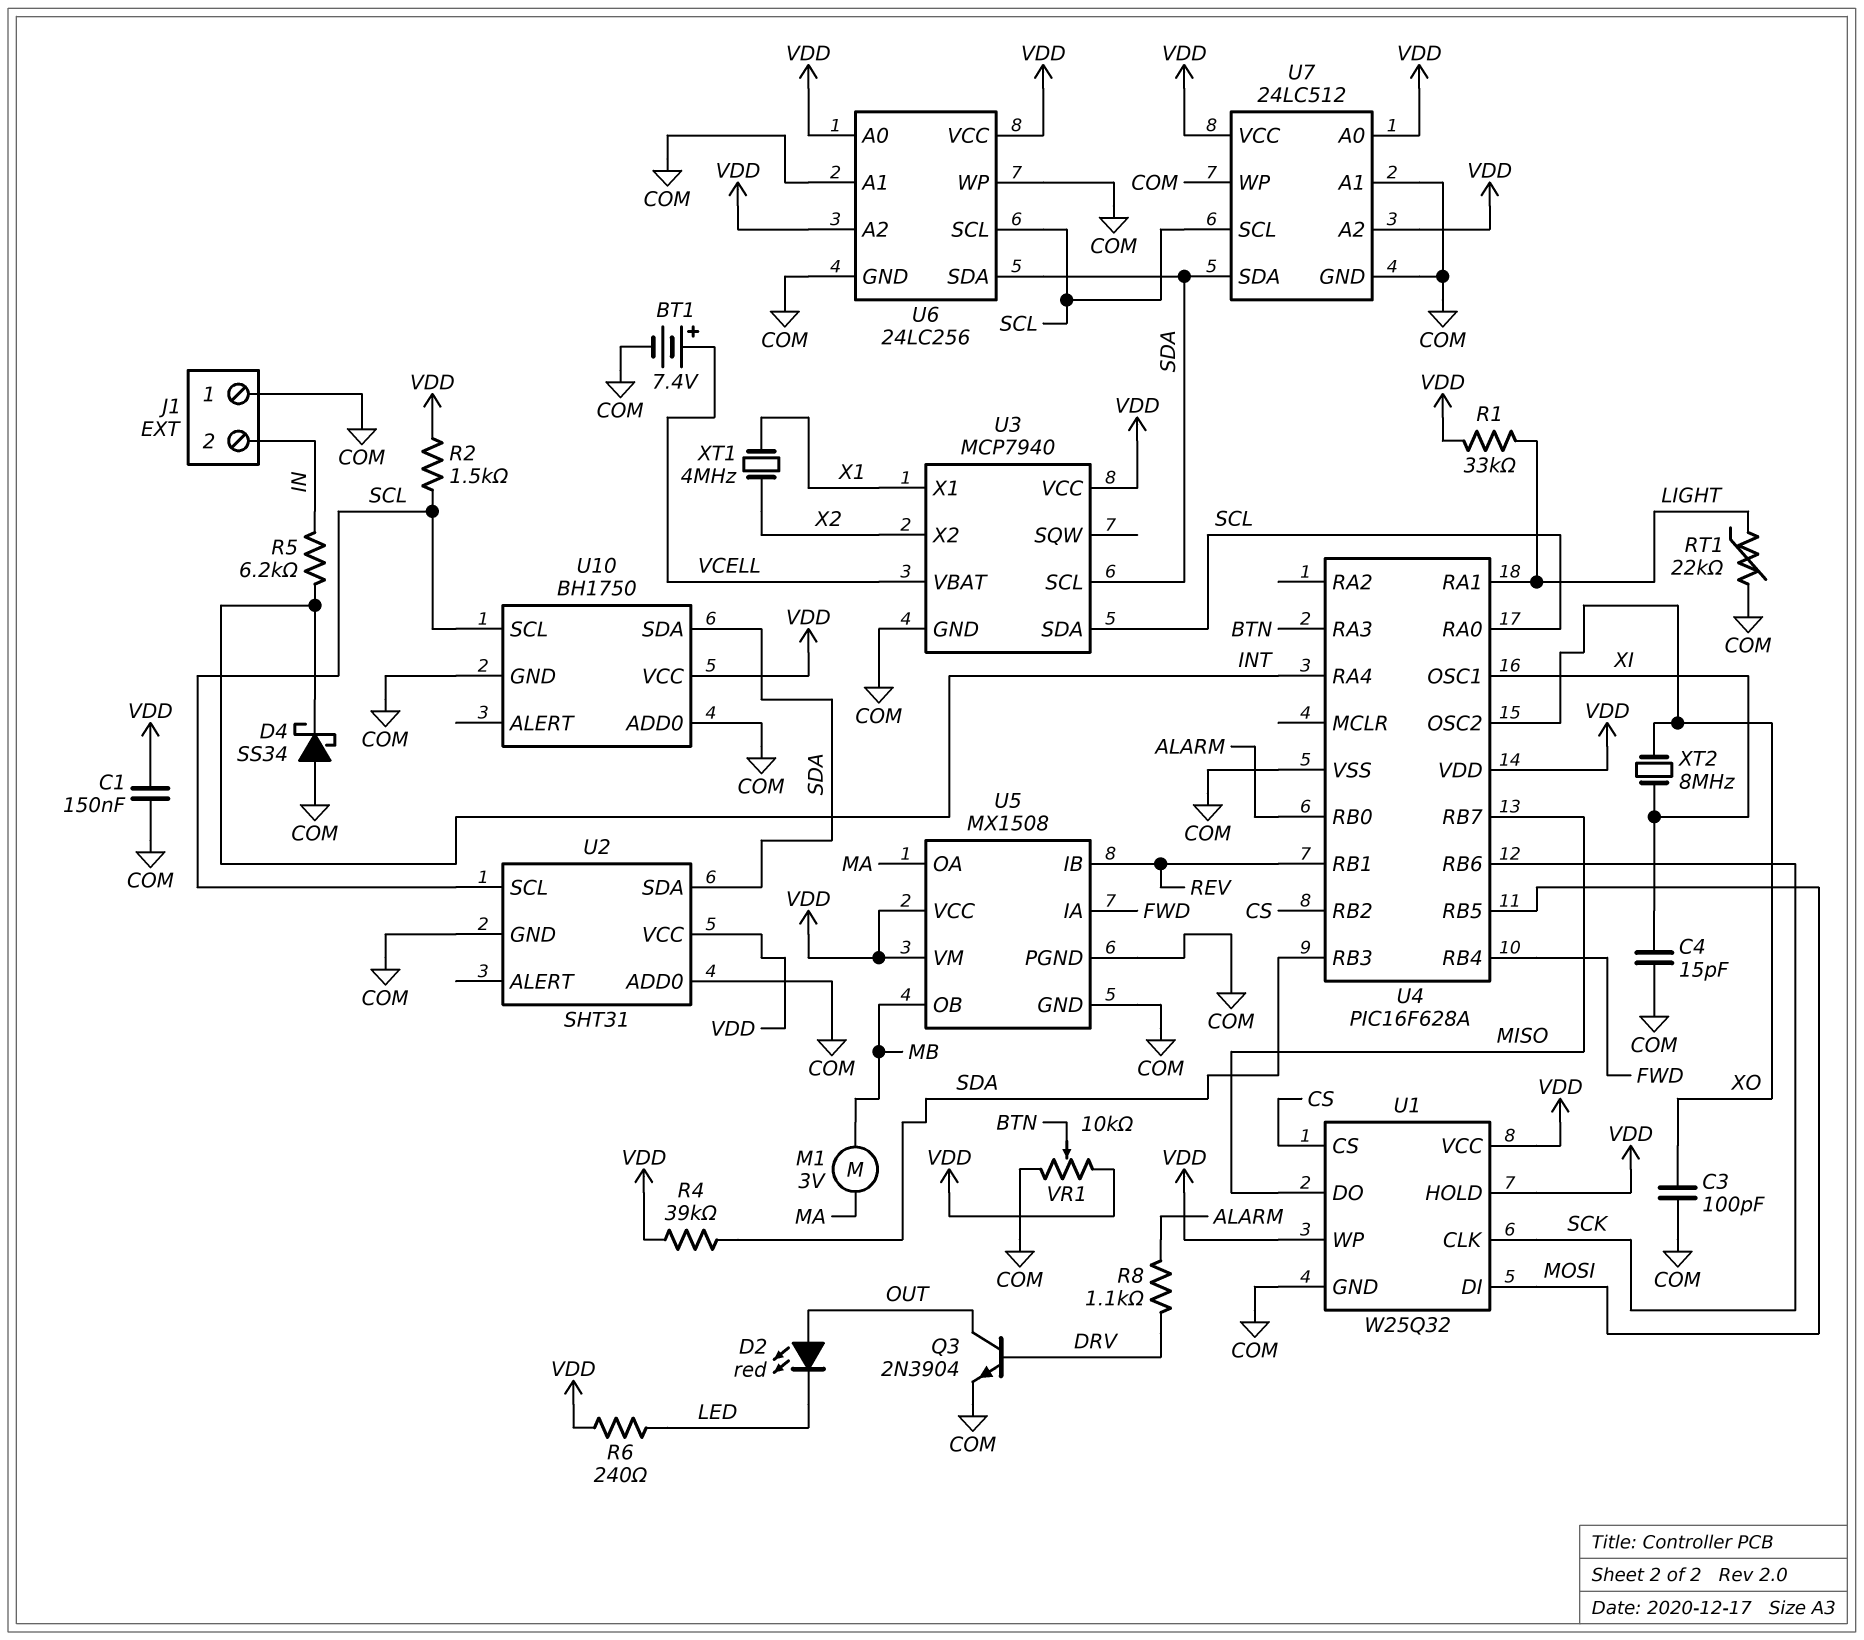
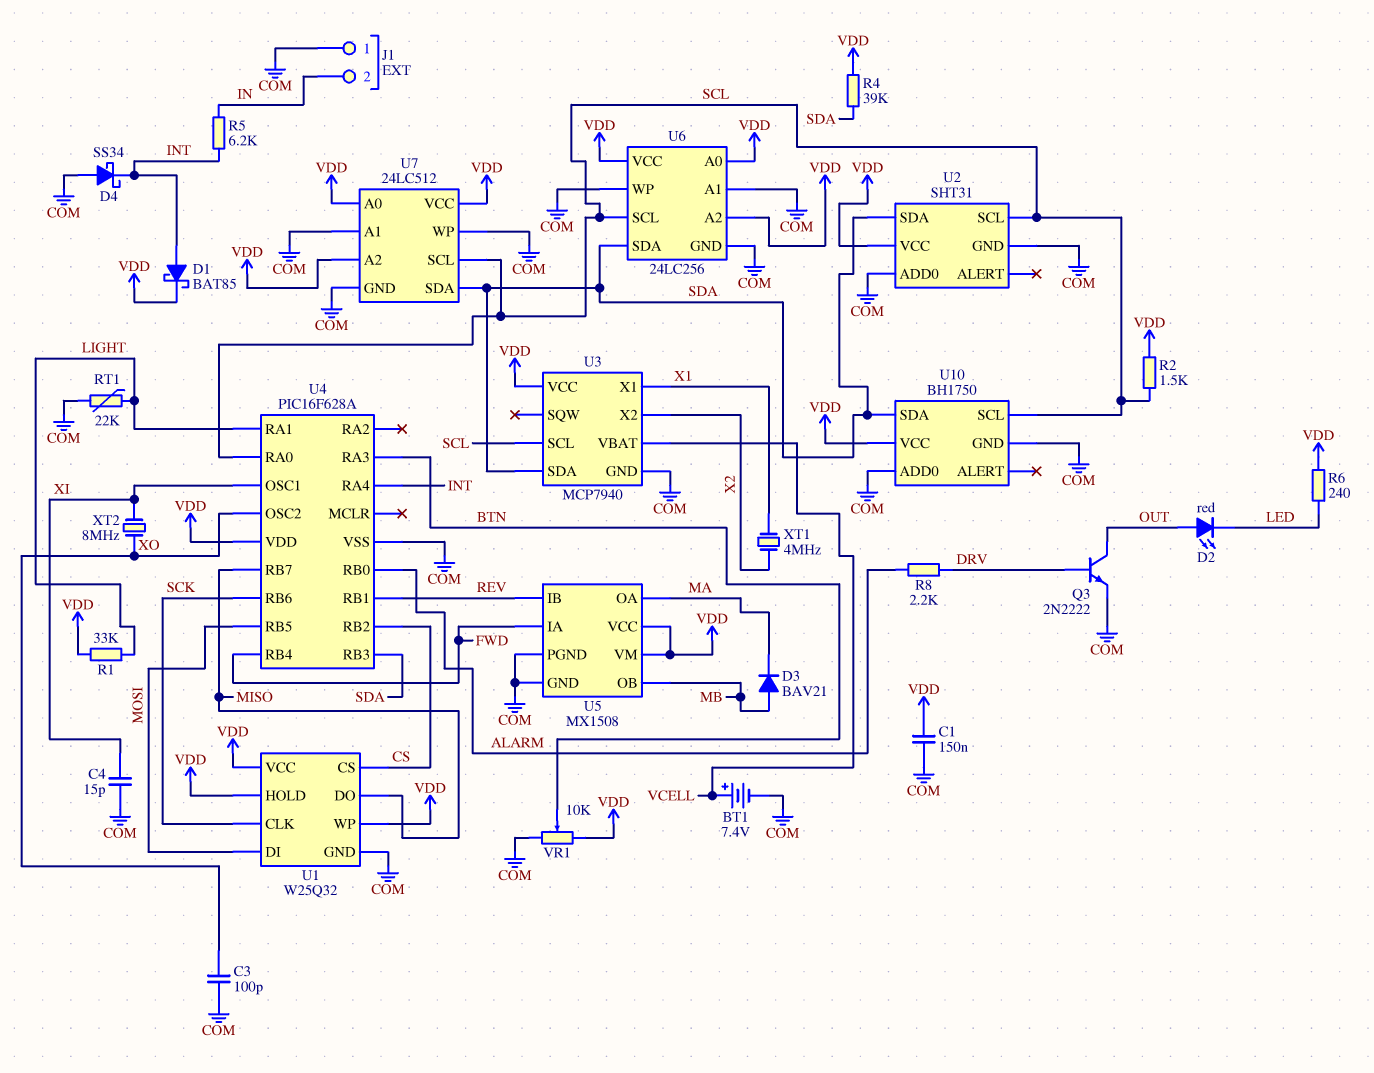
D1: none -> schottky BAT85 (A INT, K VDD)
D3: none -> diode BAV21 (A MB, K MA)
M1: motor 3V (MA, MB) -> none
Q3: NPN 2N3904 (B DRV, C OUT, E COM) -> NPN 2N2222 (B DRV, C OUT, E COM)
R8: 1.1k (ALARM, DRV) -> 2.2k (ALARM, DRV)
U3 pin SCL: SDA -> SCL
U3 pin SDA: SCL -> SDA

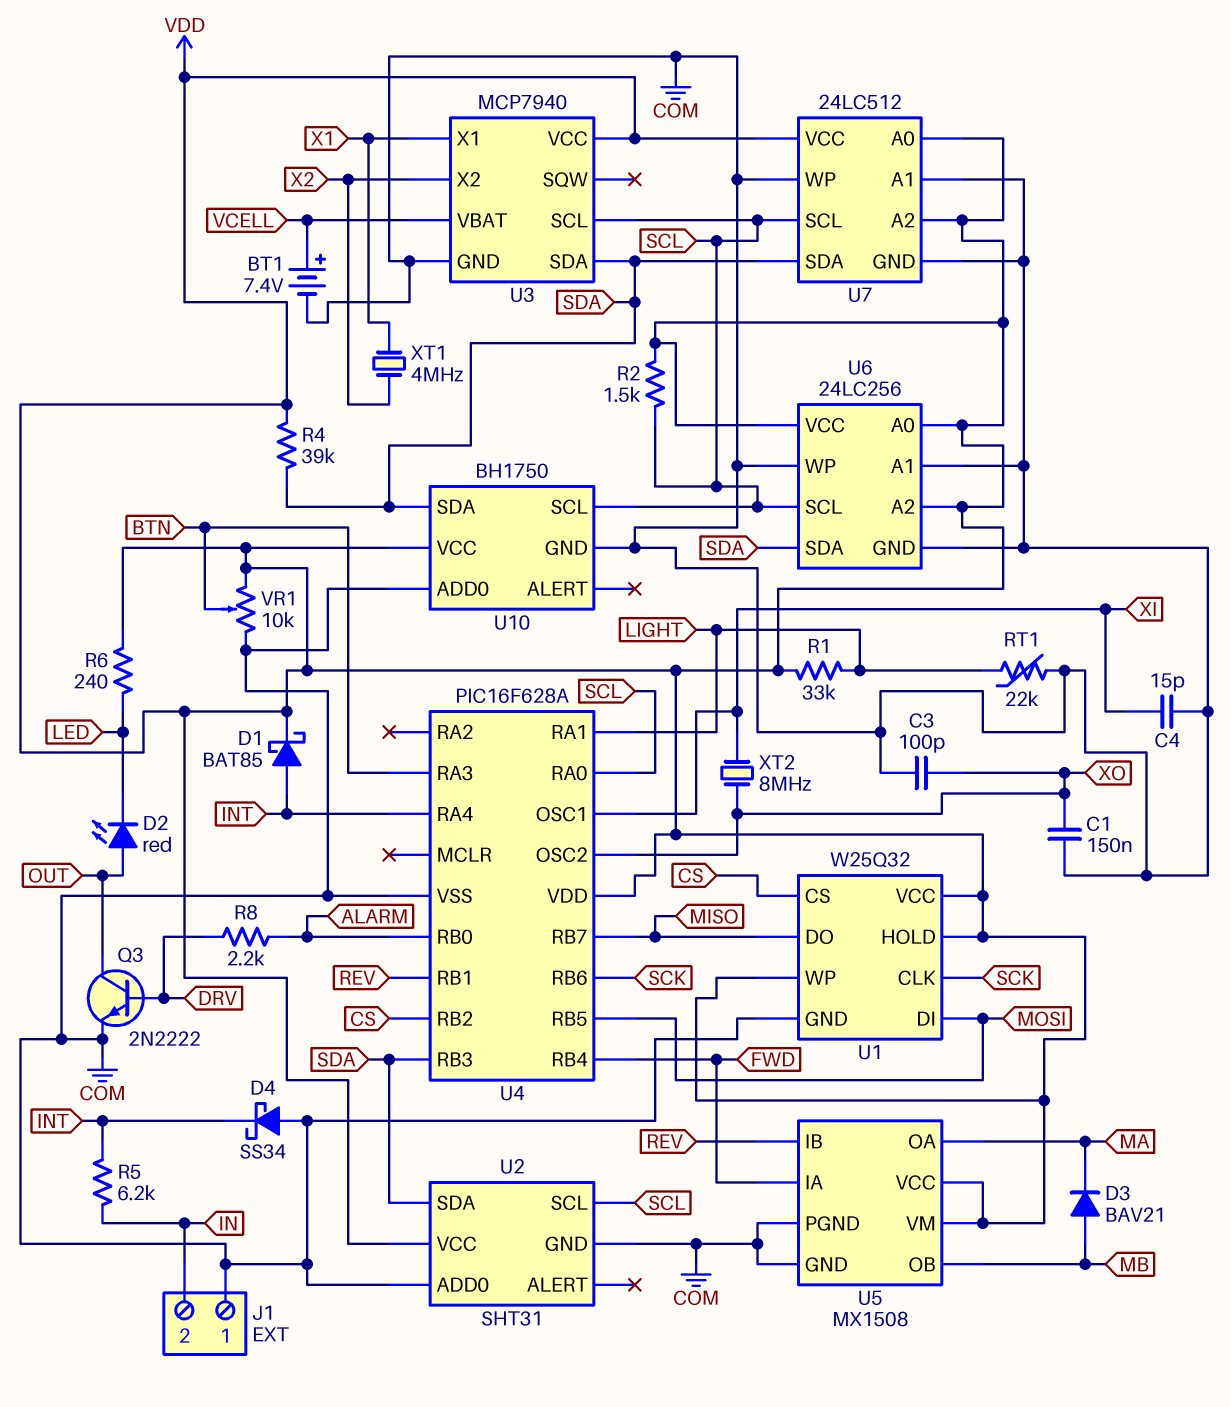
C1: 150nF (COM, VDD) -> 150nF (COM, XO)

